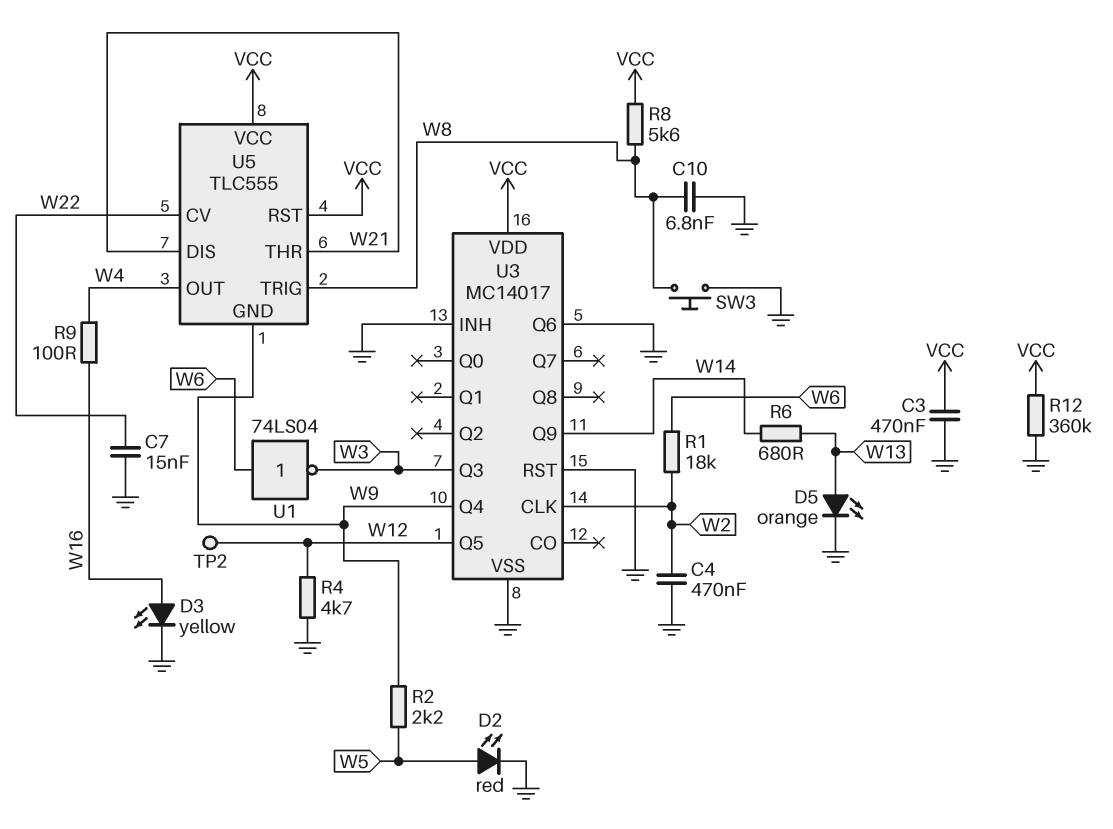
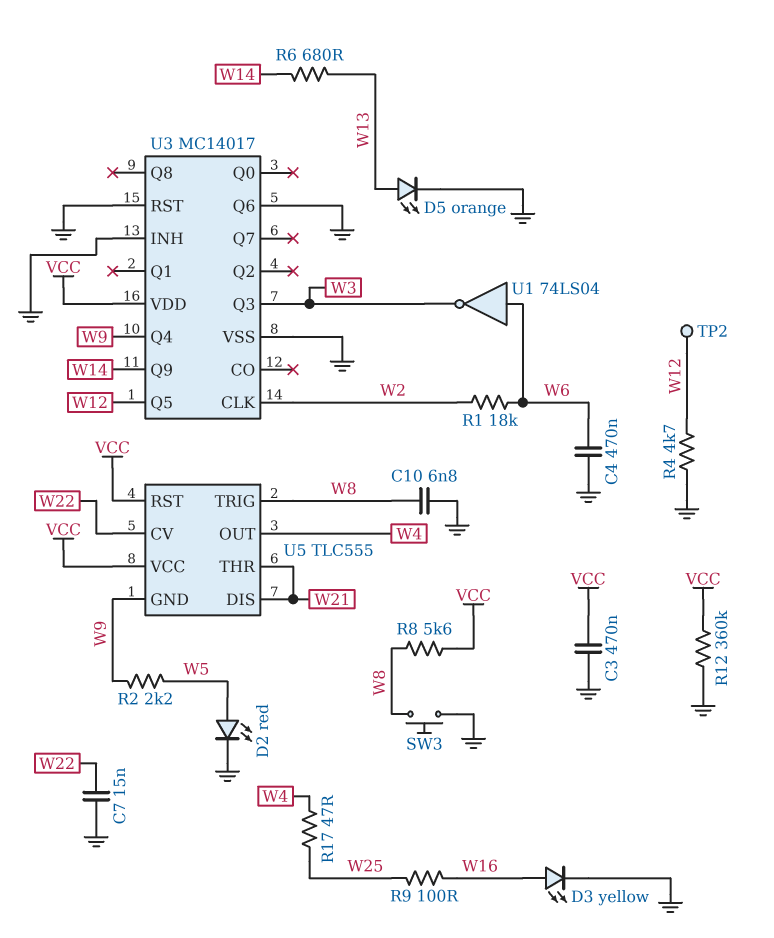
C4: 470nF (GND, W2) -> 470nF (GND, W6)
R9: 100 (W4, W16) -> 100 (W16, W25)
R17: none -> 47 (W4, W25)

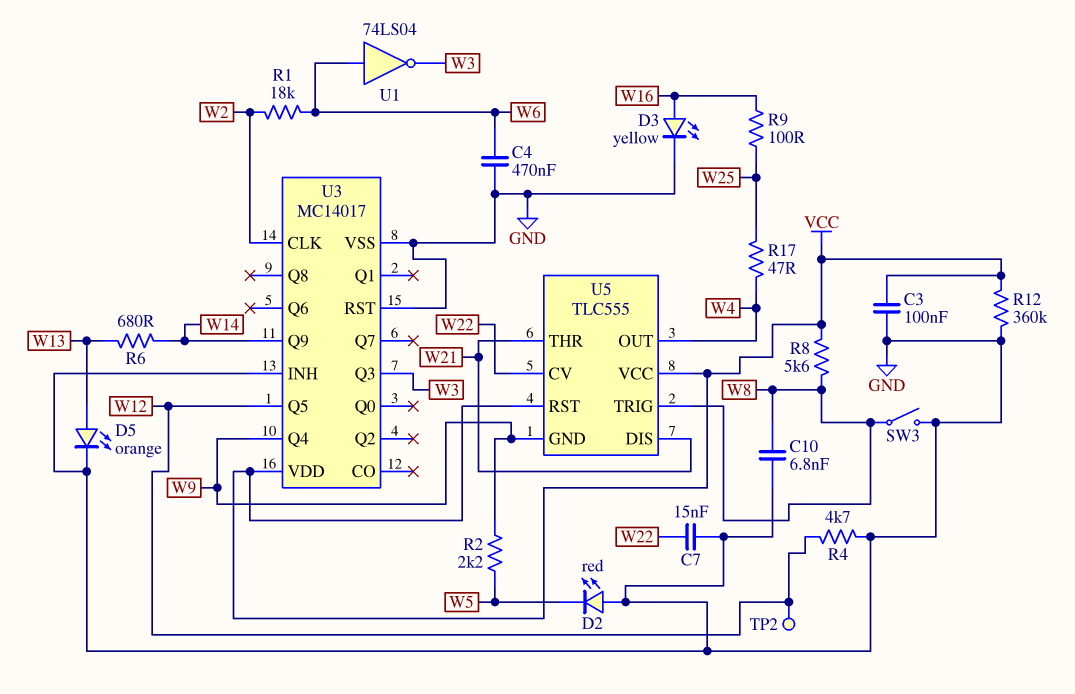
C3: 470nF (GND, VCC) -> 100nF (GND, VCC)
D2: LED red (A W5, K GND) -> LED red (A GND, K W5)
SW3: button (GND, W8) -> switch (GND, W8)
U3 pin Q6: GND -> none

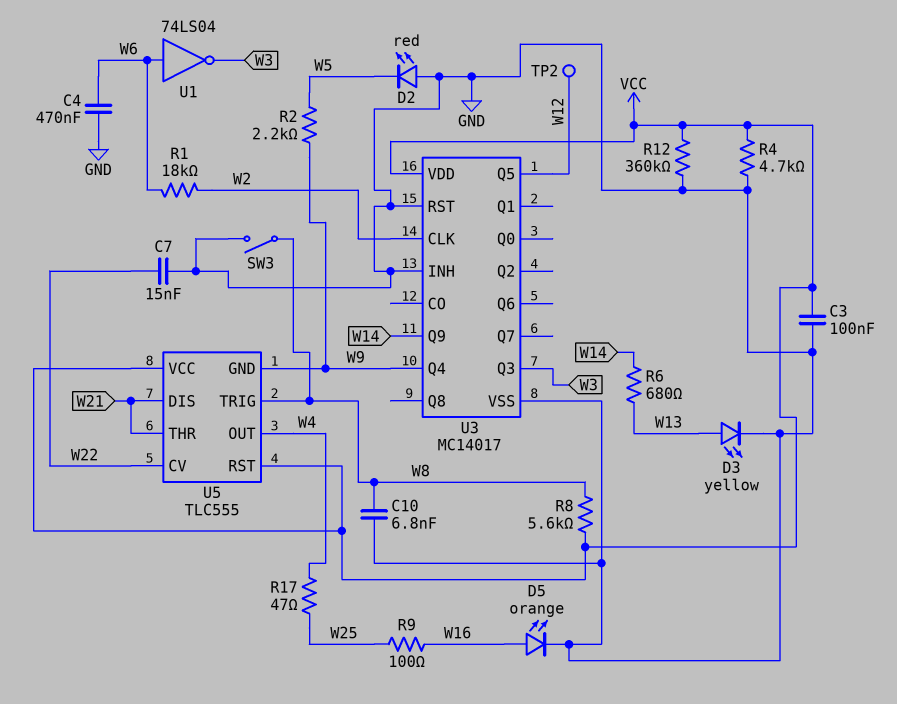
D3: LED yellow (A W16, K GND) -> LED yellow (A W13, K GND)
D5: LED orange (A W13, K GND) -> LED orange (A W16, K GND)
R4: 4.7k (GND, W12) -> 4.7k (GND, VCC)

